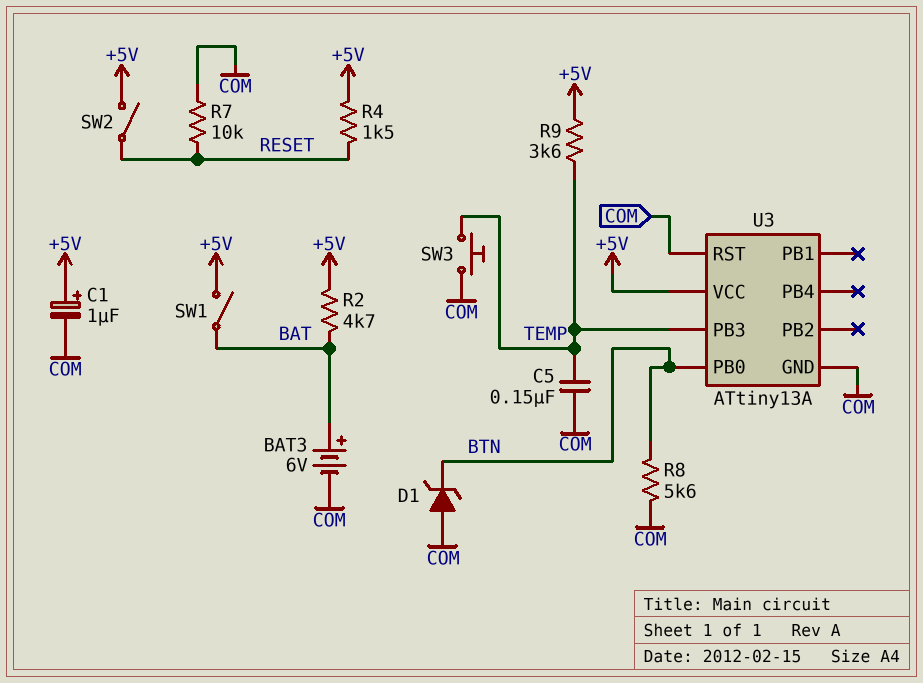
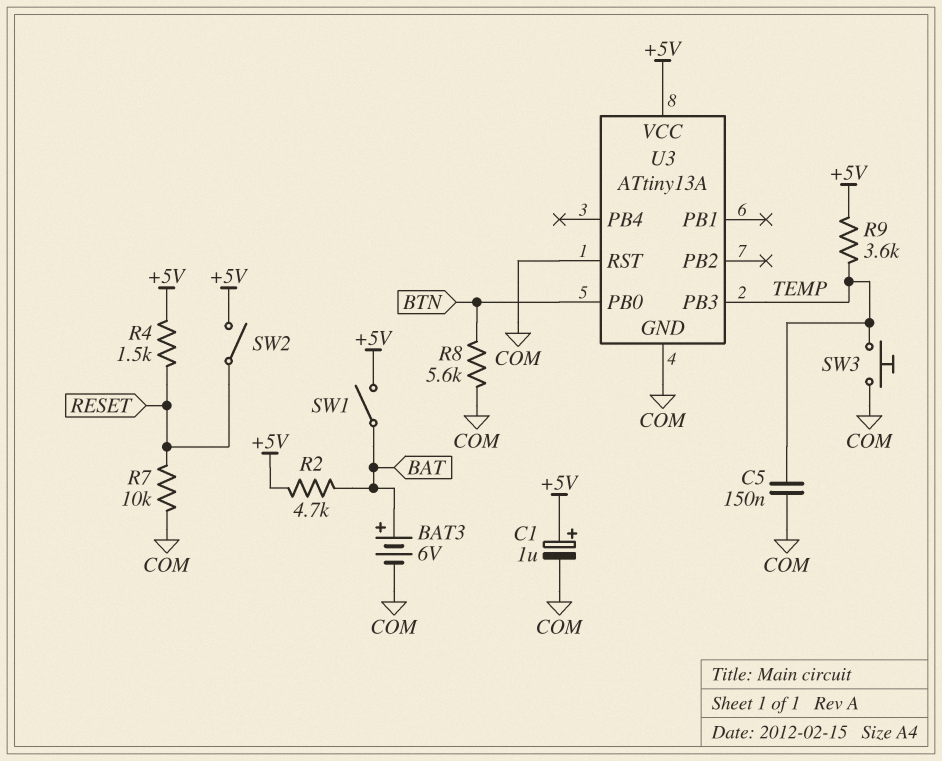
D1: zener (A COM, K BTN) -> none

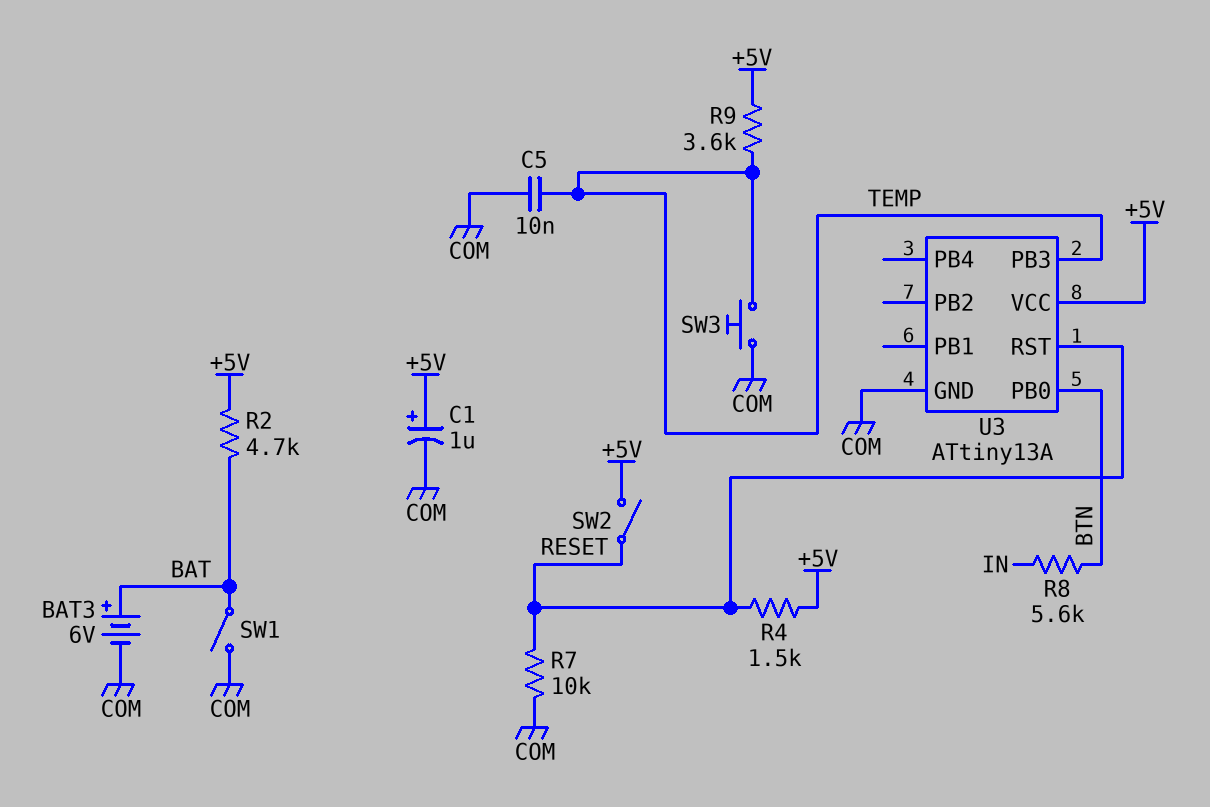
C5: 150nF (COM, TEMP) -> 10nF (COM, TEMP)
R8: 5.6k (BTN, COM) -> 5.6k (BTN, IN)
SW1: switch (+5V, BAT) -> switch (BAT, COM)
U3 pin RST: COM -> RESET

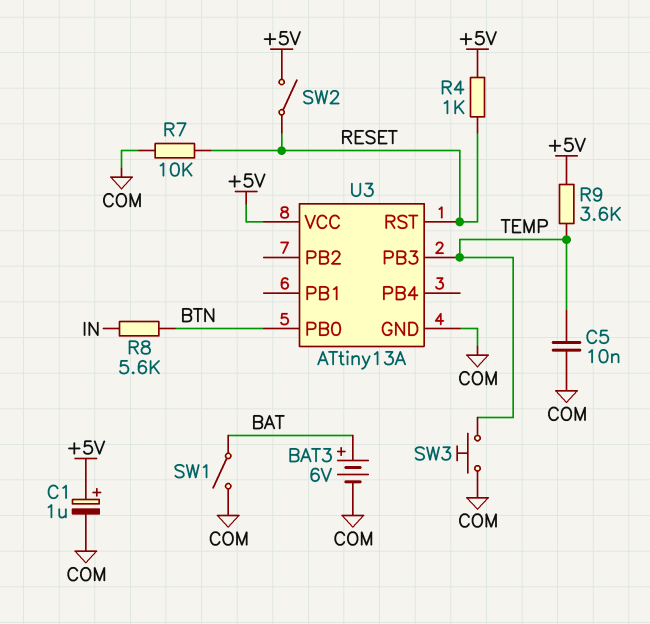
R2: 4.7k (+5V, BAT) -> none
R4: 1.5k (+5V, RESET) -> 1k (+5V, RESET)

